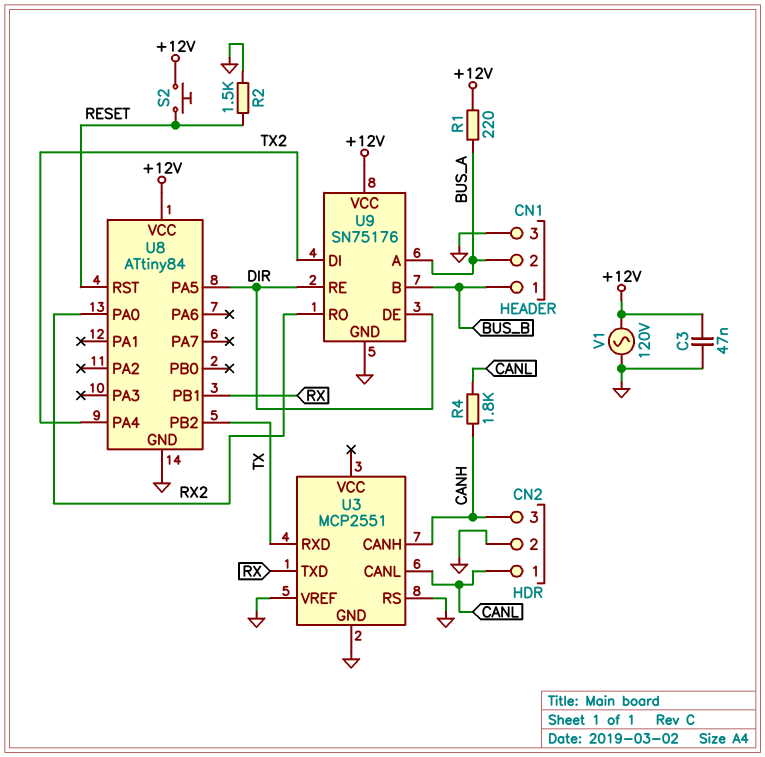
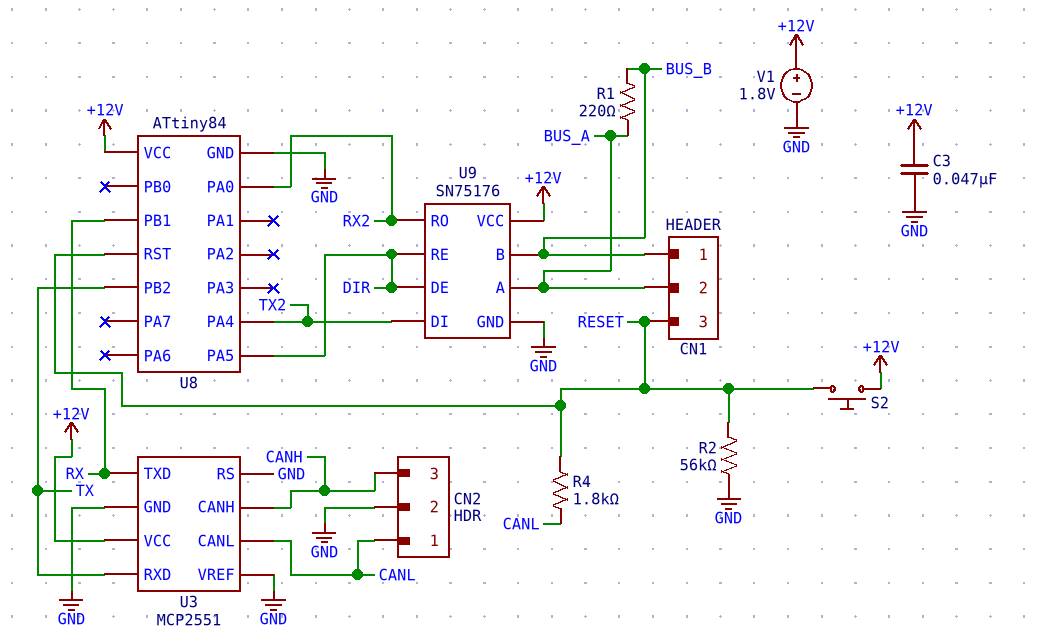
CN1 pin 3: GND -> RESET
R1: 220 (+12V, BUS_A) -> 220 (BUS_A, BUS_B)
R2: 1.5k (GND, RESET) -> 56k (GND, RESET)
R4: 1.8k (CANH, CANL) -> 1.8k (CANL, RESET)
U3 pin VCC: none -> +12V
V1: AC 120V (+12V, GND) -> 1.8V (plus +12V, minus GND)

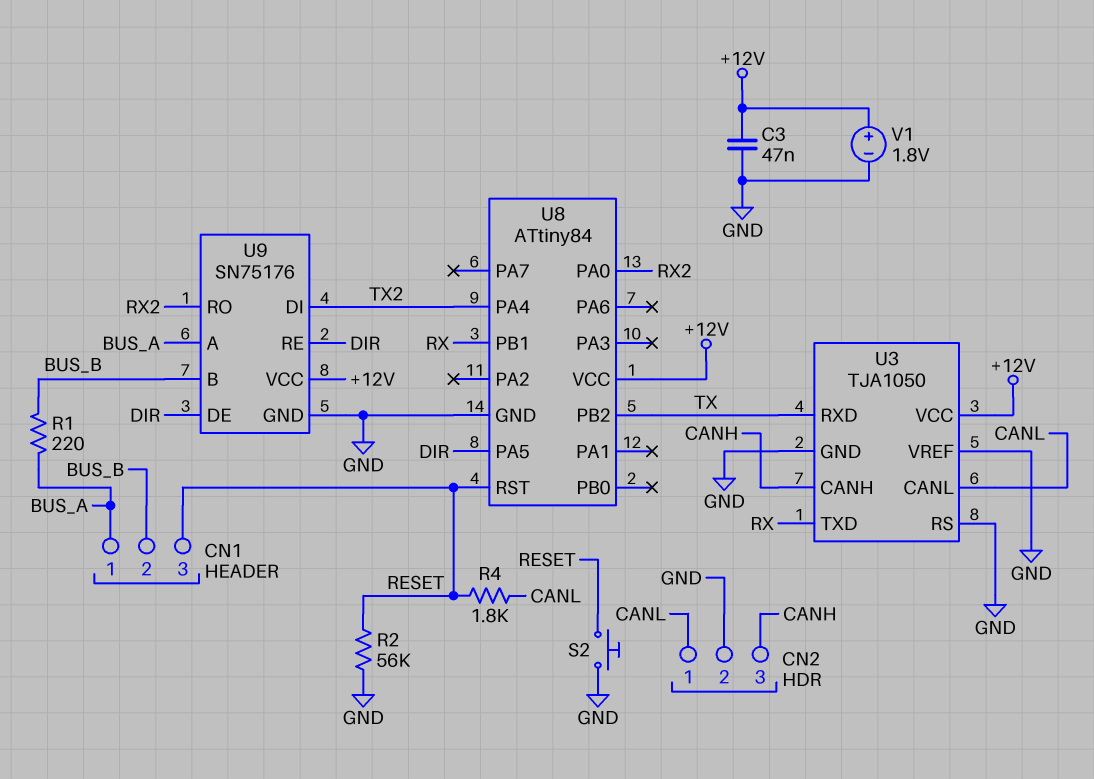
CN1 pin 1: BUS_B -> BUS_A
CN1 pin 2: BUS_A -> BUS_B
S2: button (+12V, RESET) -> button (GND, RESET)
U3: MCP2551 -> TJA1050

